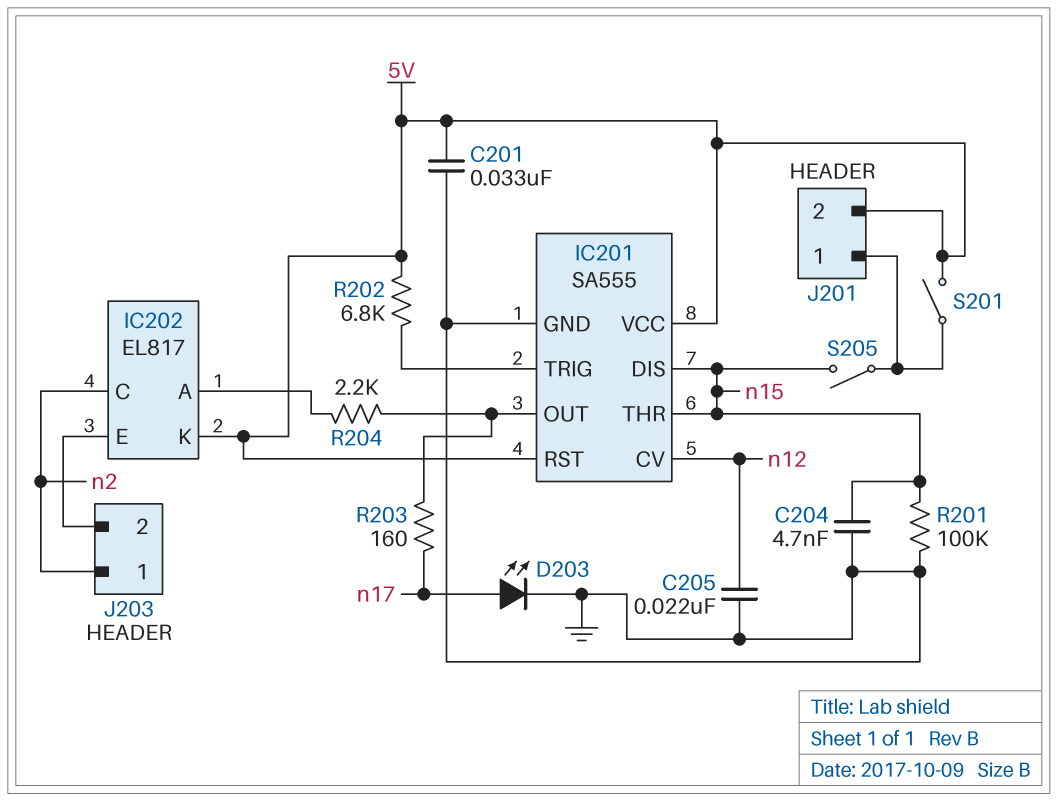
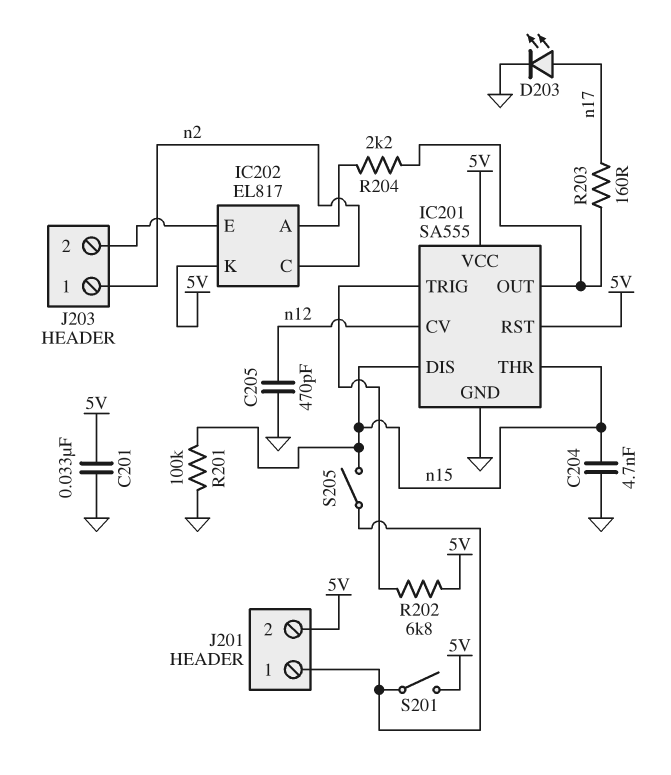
C205: 22nF (GND, n12) -> 470pF (GND, n12)

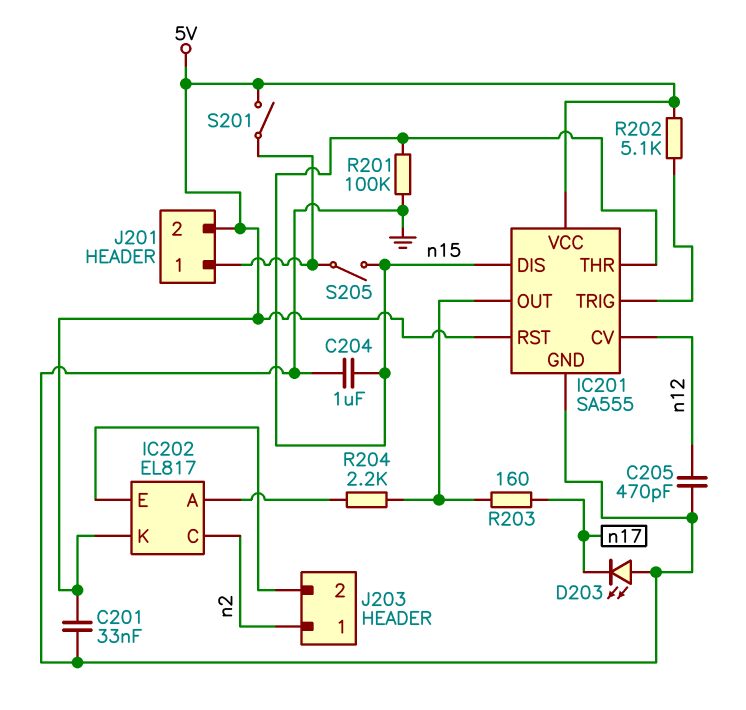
C204: 4.7nF (GND, n15) -> 1uF (GND, n15)
D203: LED (A n17, K GND) -> LED (A GND, K n17)
R202: 6.8k (5V, IC201/TRIG) -> 5.1k (5V, IC201/TRIG)

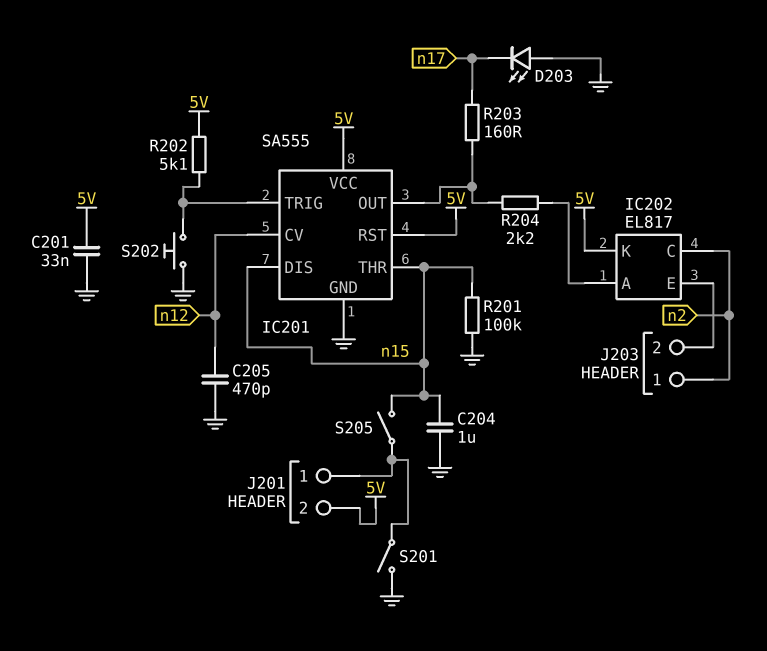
S201: switch (5V, J201/1) -> switch (GND, J201/1)
S202: none -> button (GND, IC201/TRIG)

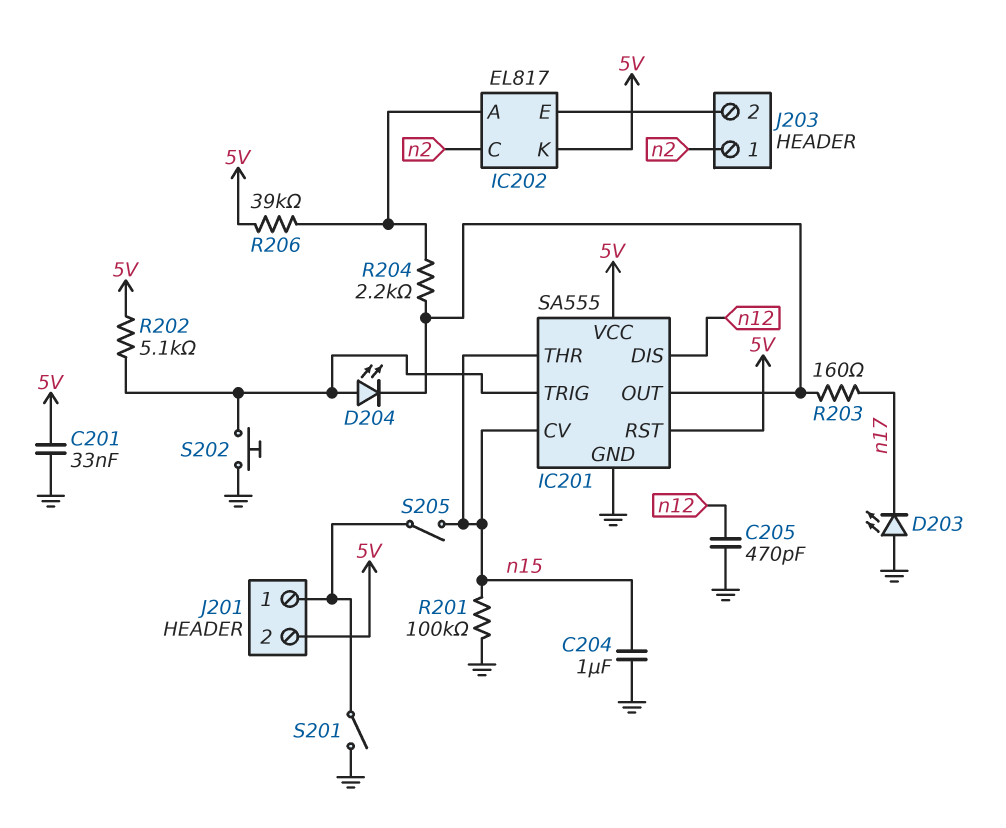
D204: none -> LED (A IC201/TRIG, K IC201/OUT)
IC201 pin CV: n12 -> n15
IC201 pin DIS: n15 -> n12
R206: none -> 39k (5V, IC202/A)

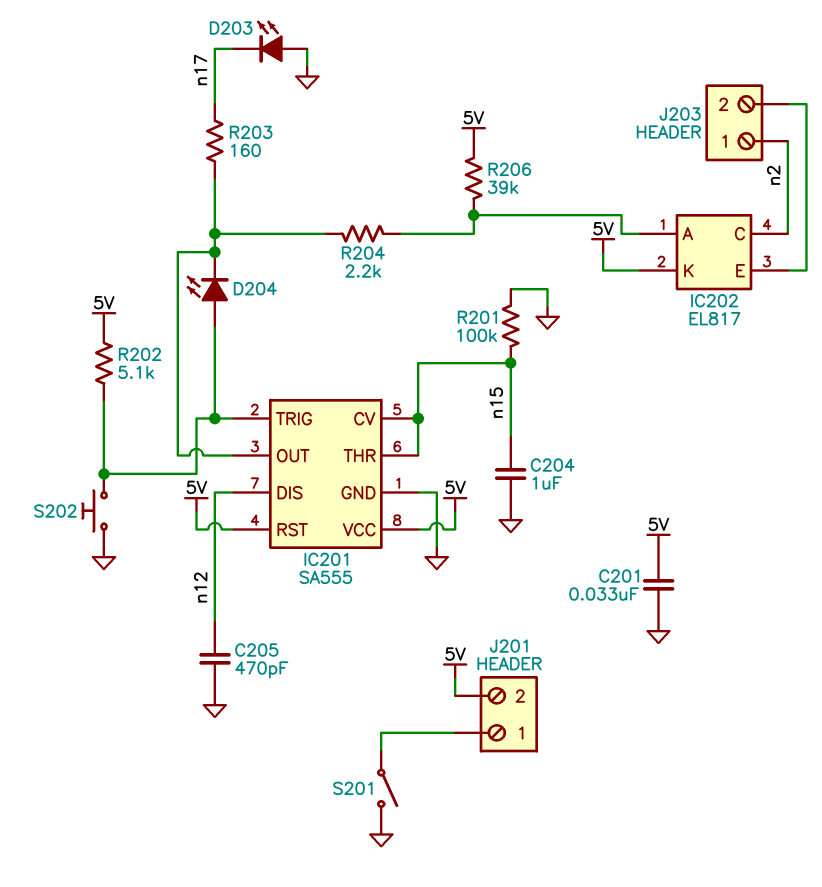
S205: switch (J201/1, n15) -> none

